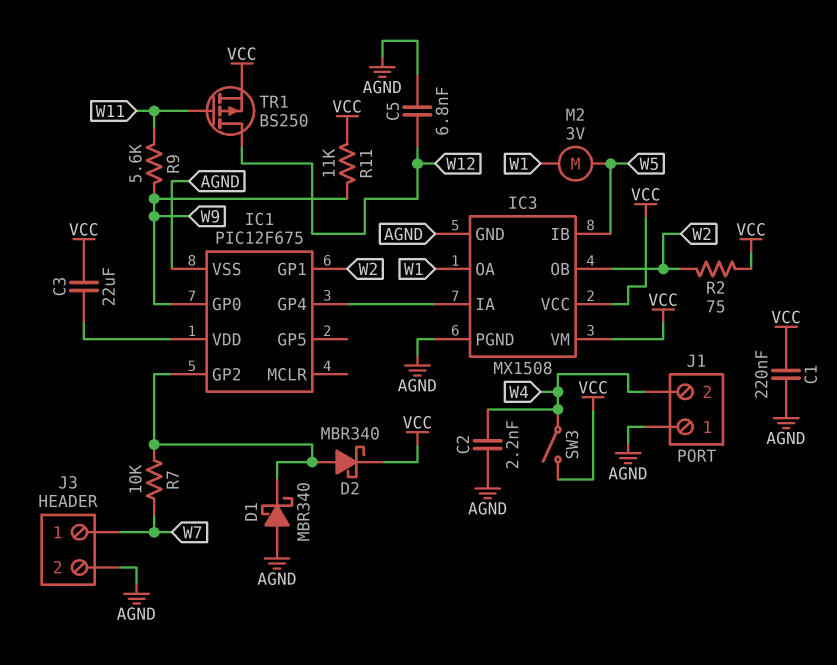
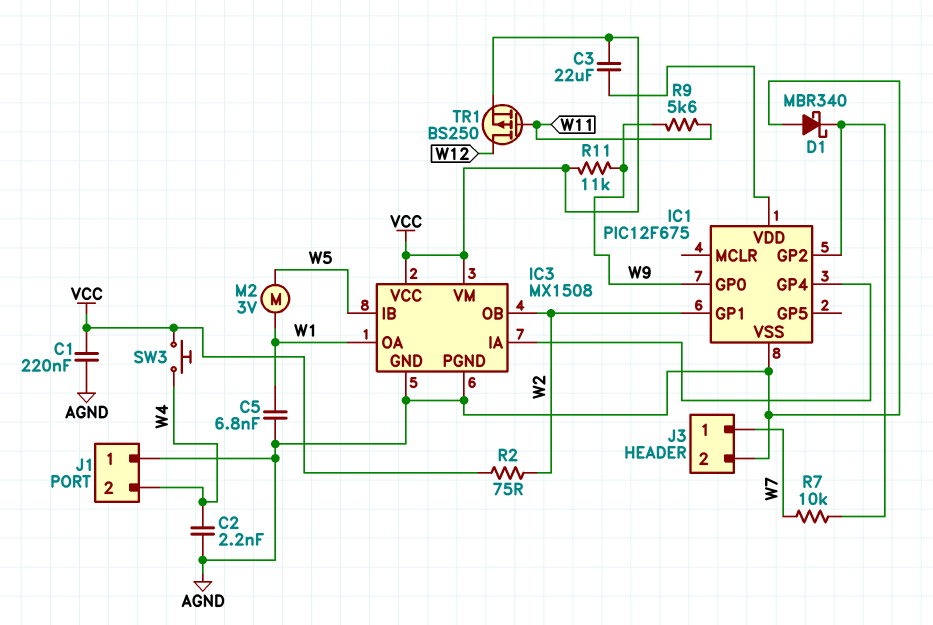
C5: 6.8nF (AGND, W12) -> 6.8nF (AGND, W1)
D2: schottky MBR340 (A IC1/GP2, K VCC) -> none
SW3: switch (VCC, W4) -> button (VCC, W4)

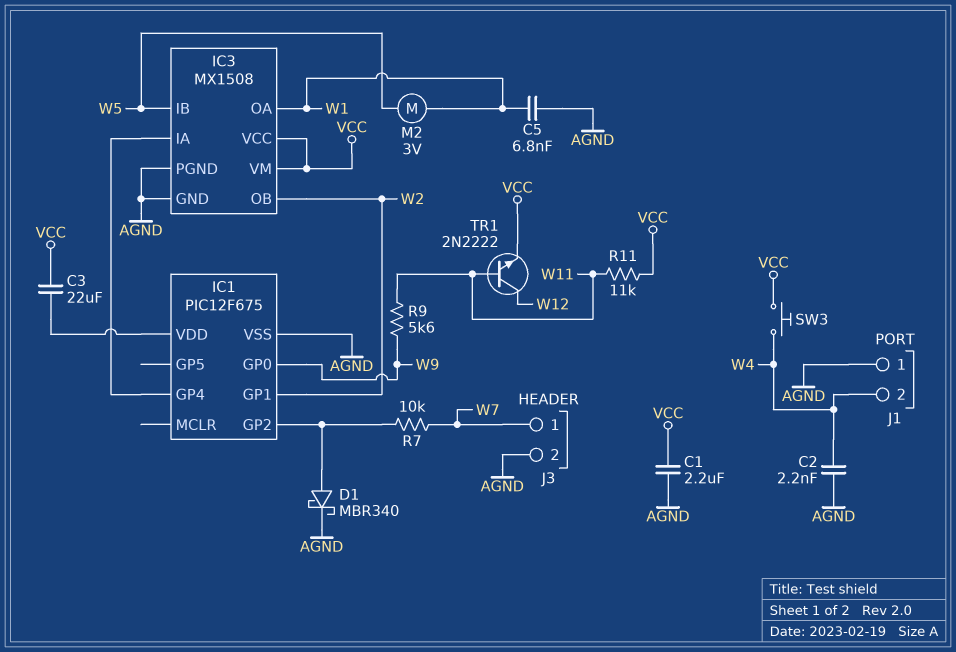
C1: 220nF (AGND, VCC) -> 2.2uF (AGND, VCC)
D1: schottky MBR340 (A AGND, K IC1/GP2) -> schottky MBR340 (A IC1/GP2, K AGND)
R2: 75 (VCC, W2) -> none
R11: 11k (VCC, W9) -> 11k (VCC, W11)
TR1: PMOS BS250 (G W11, D W12, S VCC) -> NPN 2N2222 (B W11, C W12, E VCC)

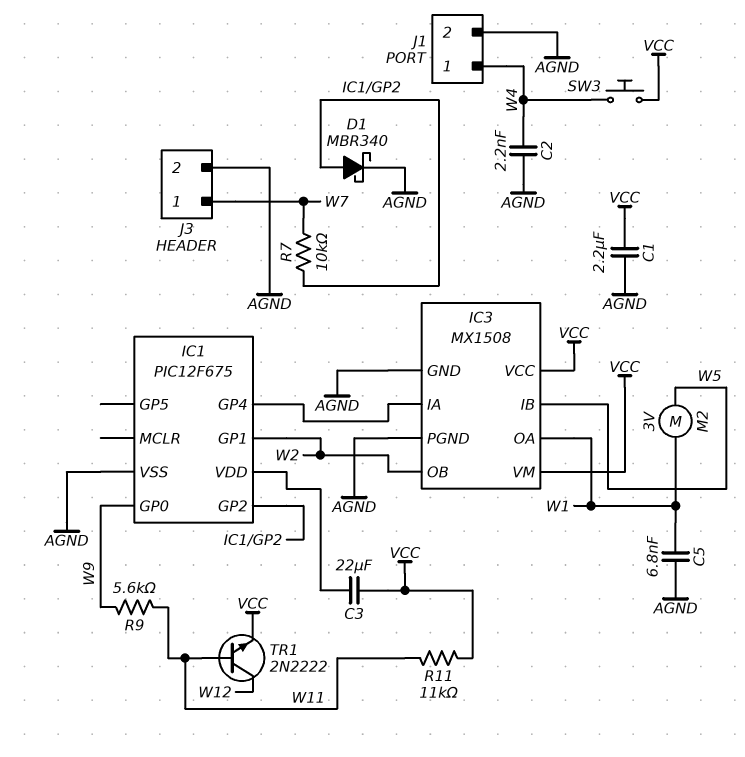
J1 pin 1: AGND -> W4
J1 pin 2: W4 -> AGND

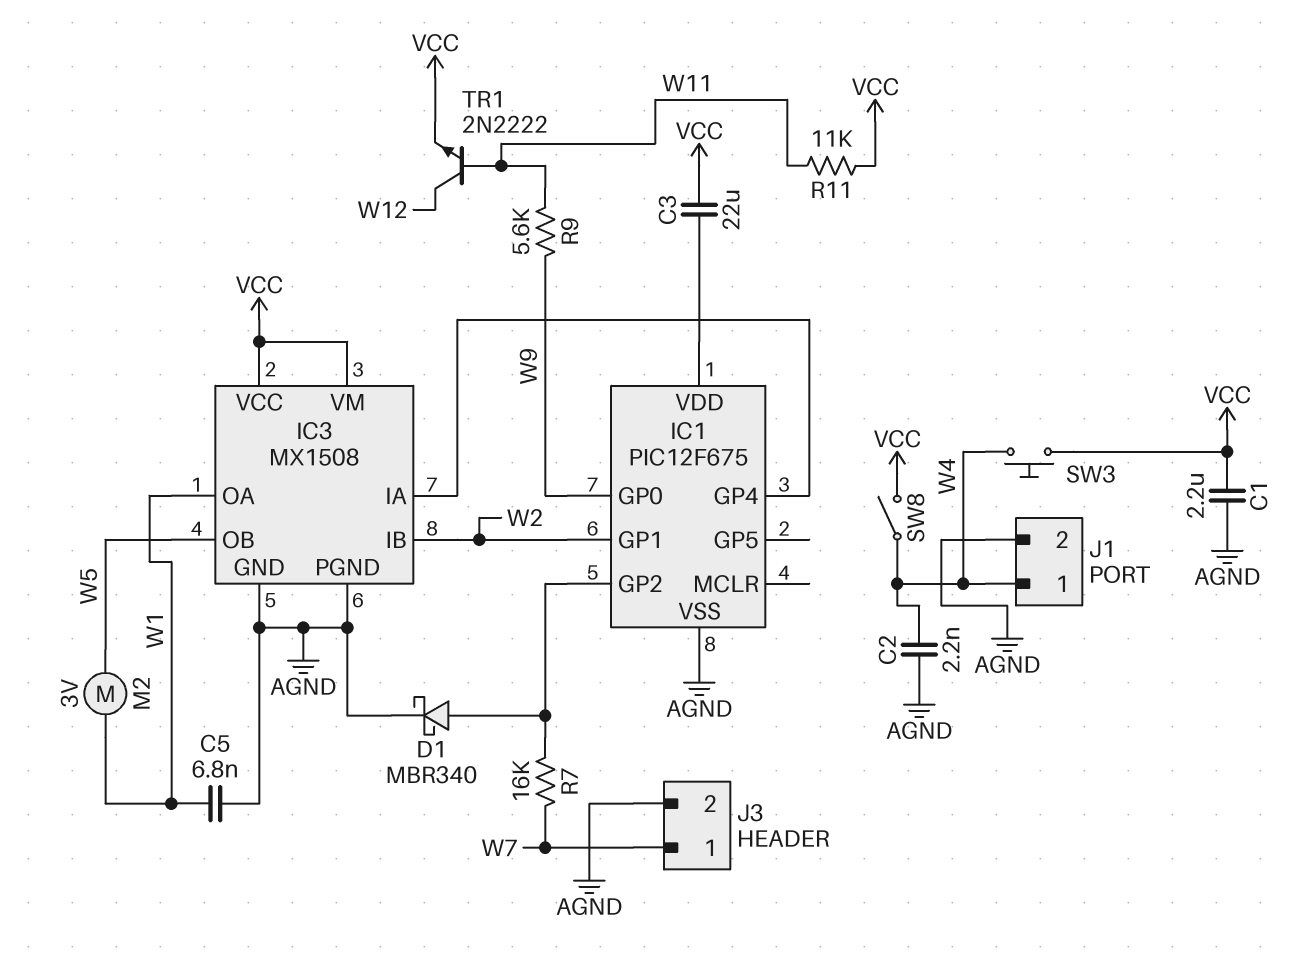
IC3 pin IB: W5 -> W2
IC3 pin OB: W2 -> W5
R7: 10k (IC1/GP2, W7) -> 16k (IC1/GP2, W7)
SW8: none -> switch (VCC, W4)

